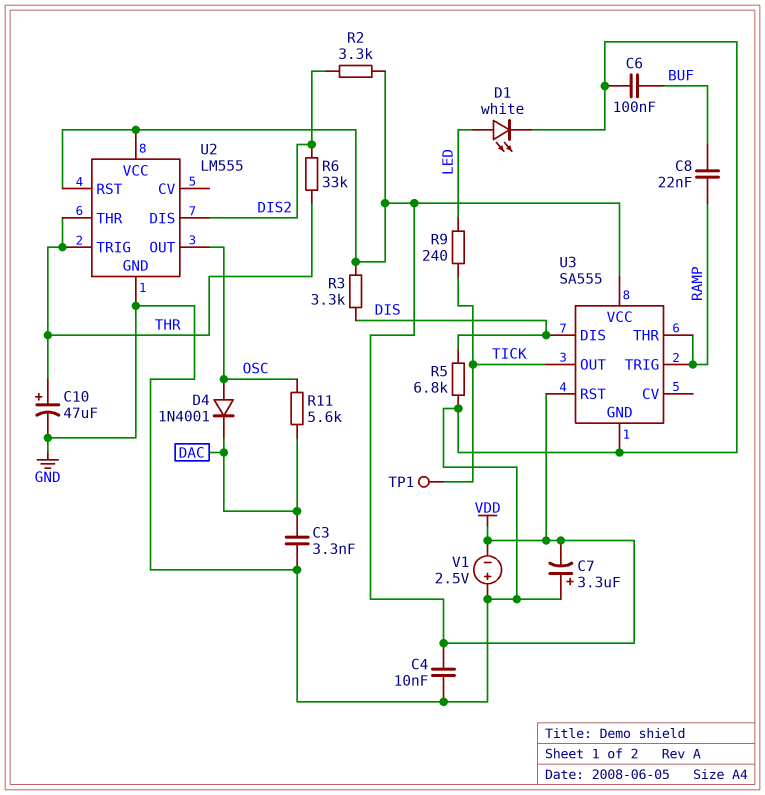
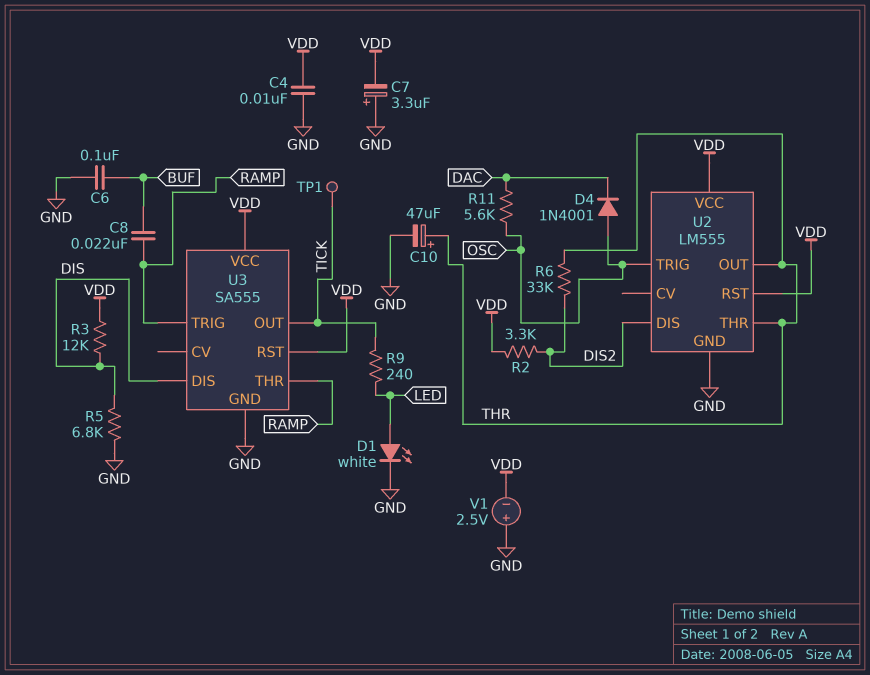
C3: 3.3nF (DAC, GND) -> none
R3: 3.3k (DIS, VDD) -> 12k (DIS, VDD)
U2 pin OUT: OSC -> THR
U2 pin TRIG: THR -> OSC

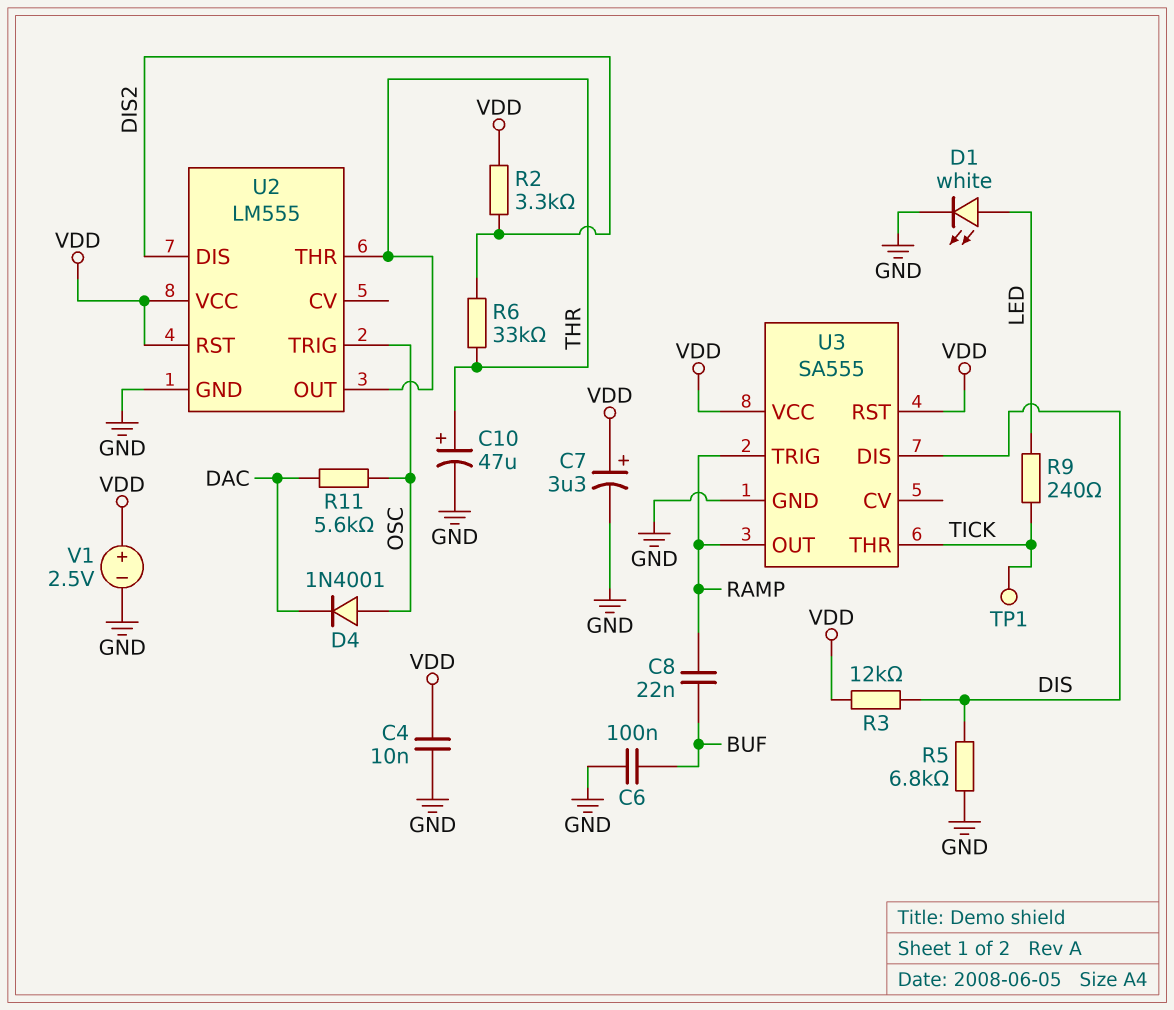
C7: 3.3uF (plus GND, minus VDD) -> 3.3uF (plus VDD, minus GND)
U3 pin OUT: TICK -> RAMP
U3 pin THR: RAMP -> TICK
V1: 2.5V (plus GND, minus VDD) -> 2.5V (plus VDD, minus GND)

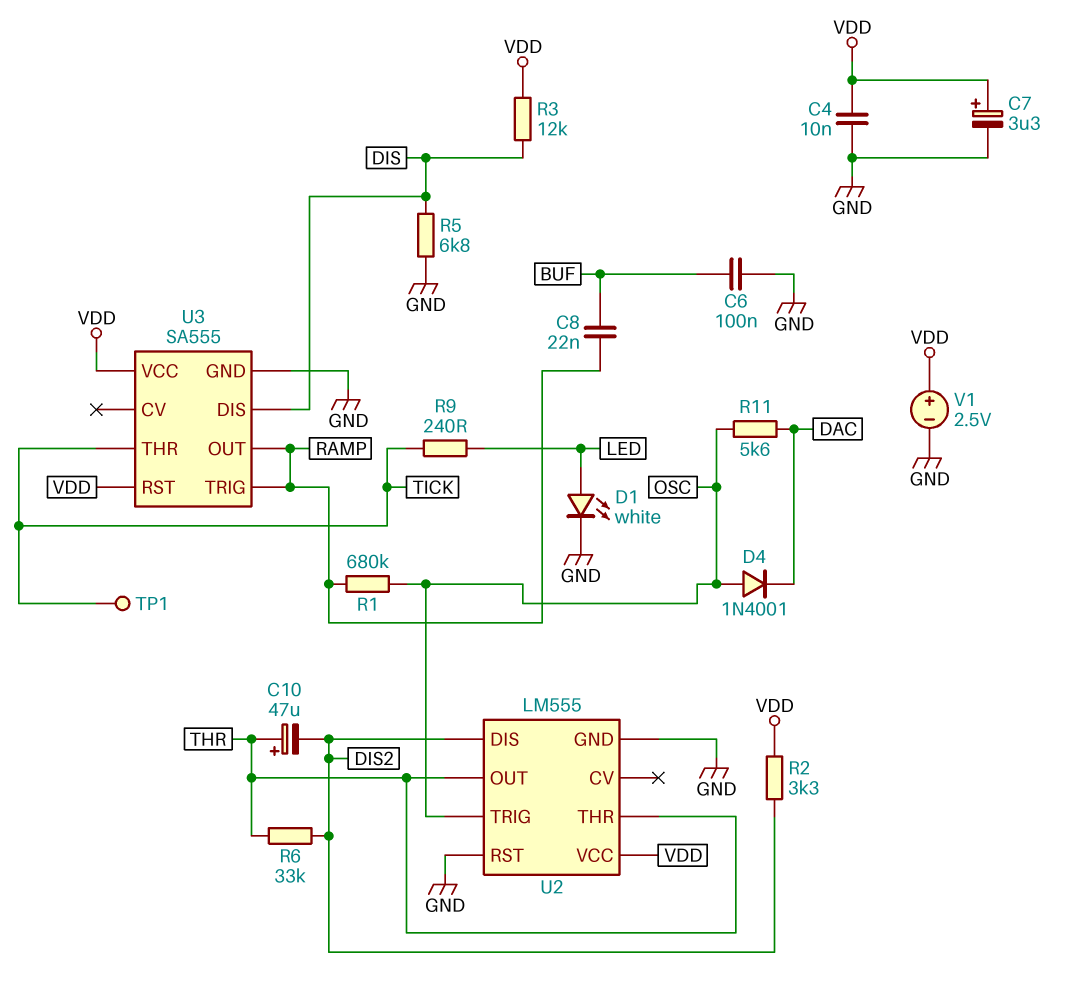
C10: 47uF (plus THR, minus GND) -> 47uF (plus THR, minus DIS2)
R1: none -> 680k (OSC, RAMP)
U2 pin RST: VDD -> GND

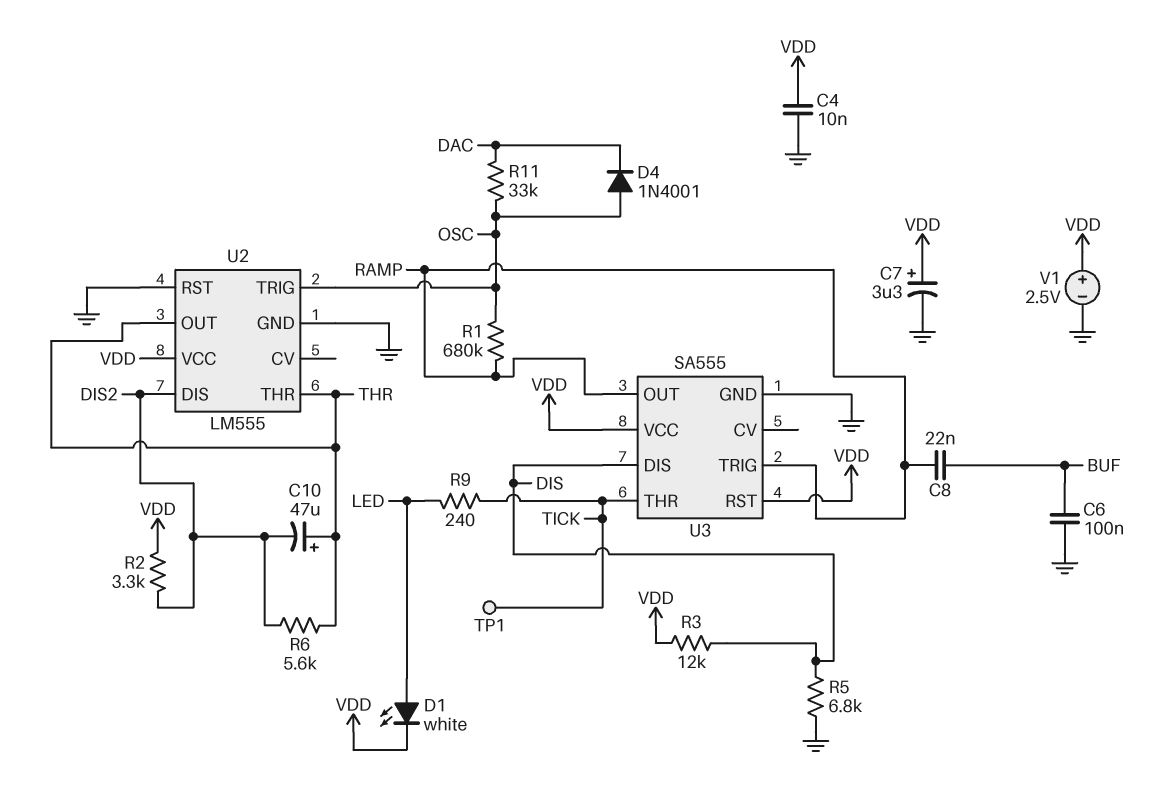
D1: LED white (A LED, K GND) -> LED white (A LED, K VDD)
R6: 33k (DIS2, THR) -> 5.6k (DIS2, THR)
R11: 5.6k (DAC, OSC) -> 33k (DAC, OSC)

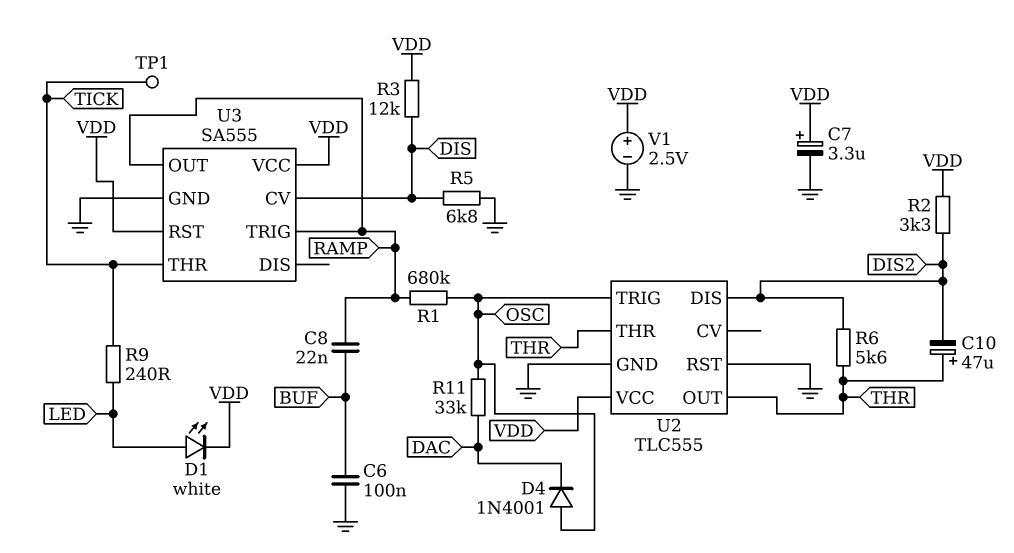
C4: 10nF (GND, VDD) -> none
U2: LM555 -> TLC555
U3 pin CV: none -> DIS
U3 pin DIS: DIS -> none

